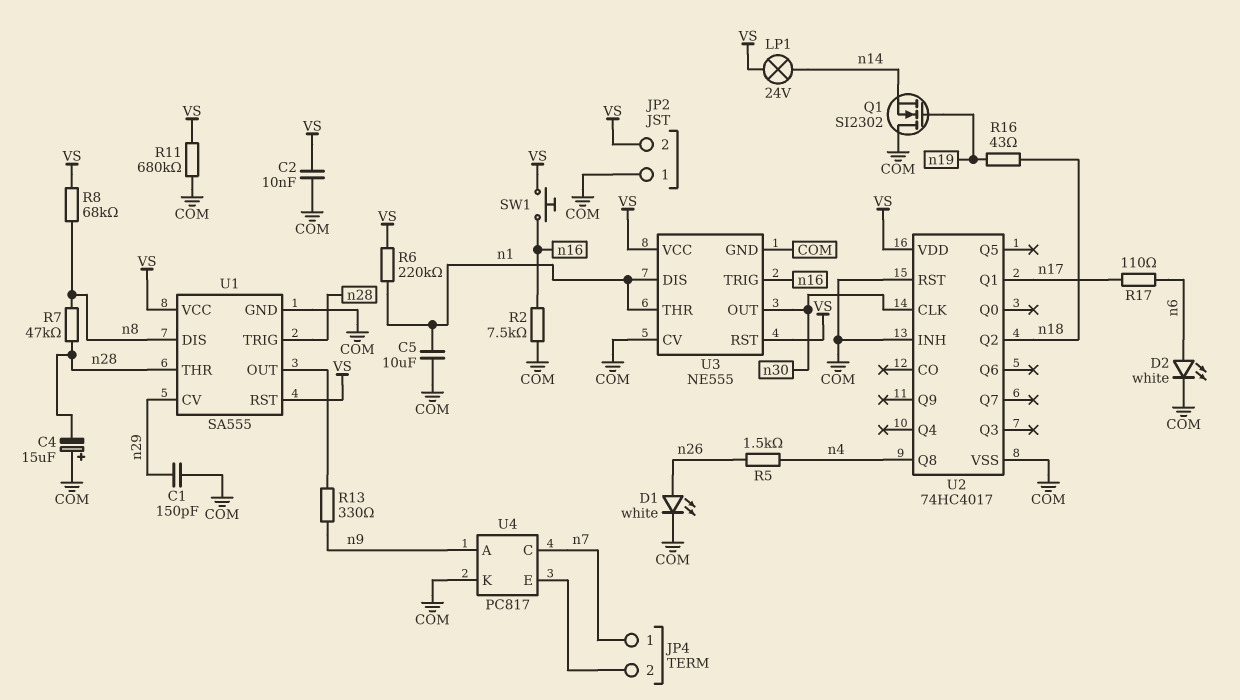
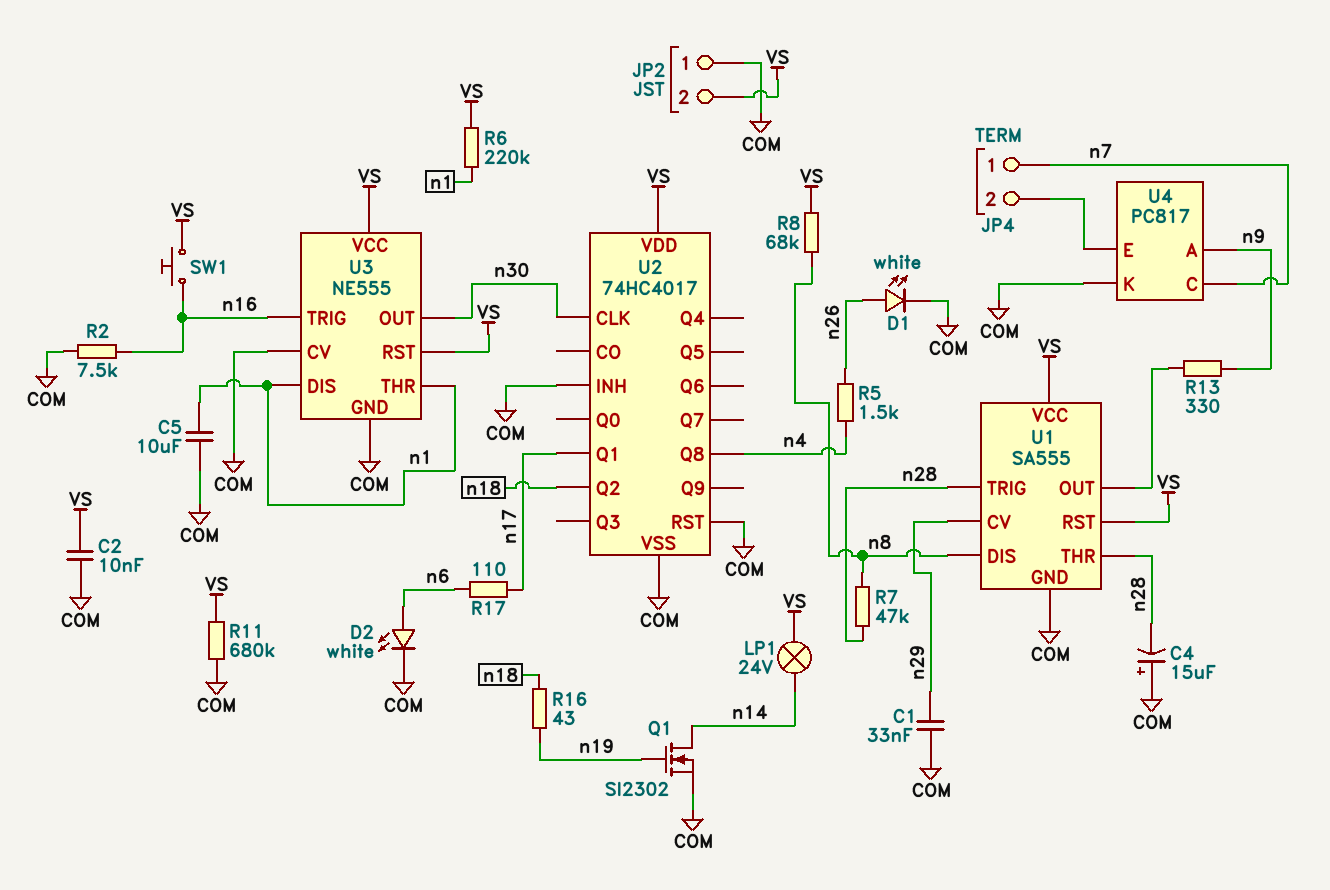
C1: 150pF (COM, n29) -> 33nF (COM, n29)
Q1: NMOS SI2302 (G n19, D COM, S n14) -> NMOS SI2302 (G n19, D n14, S COM)

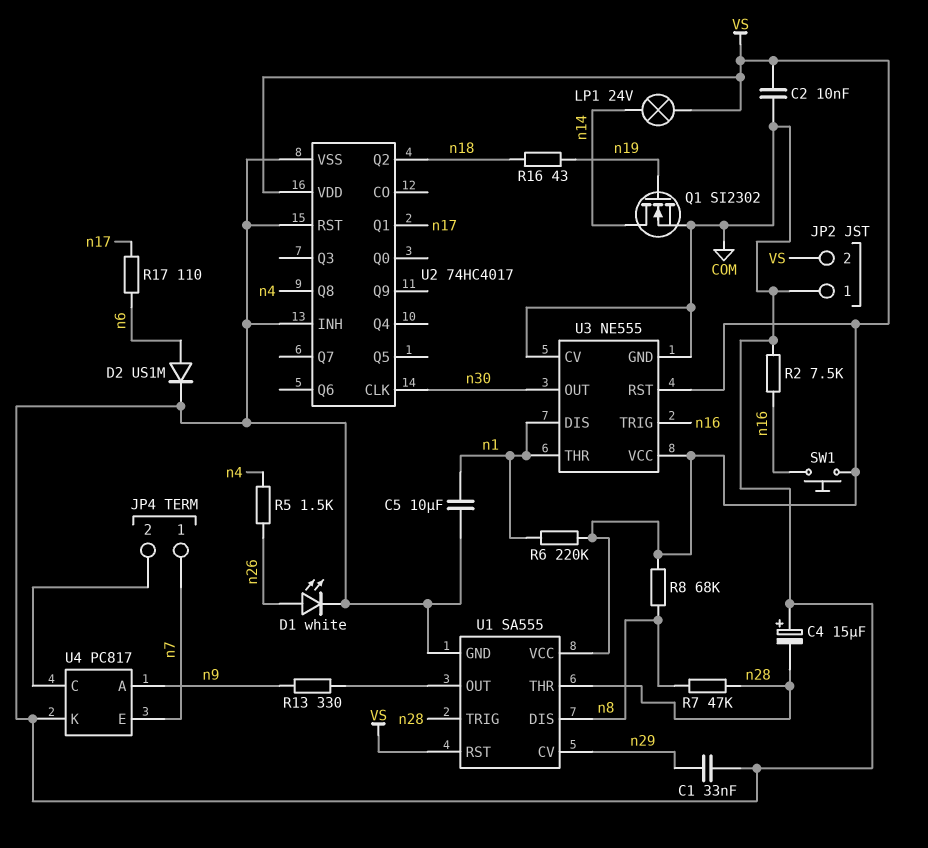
D2: LED white (A n6, K COM) -> diode US1M (A n6, K COM)
R11: 680k (COM, VS) -> none
U4 pin C: n7 -> JP4/2
U4 pin E: JP4/2 -> n7

